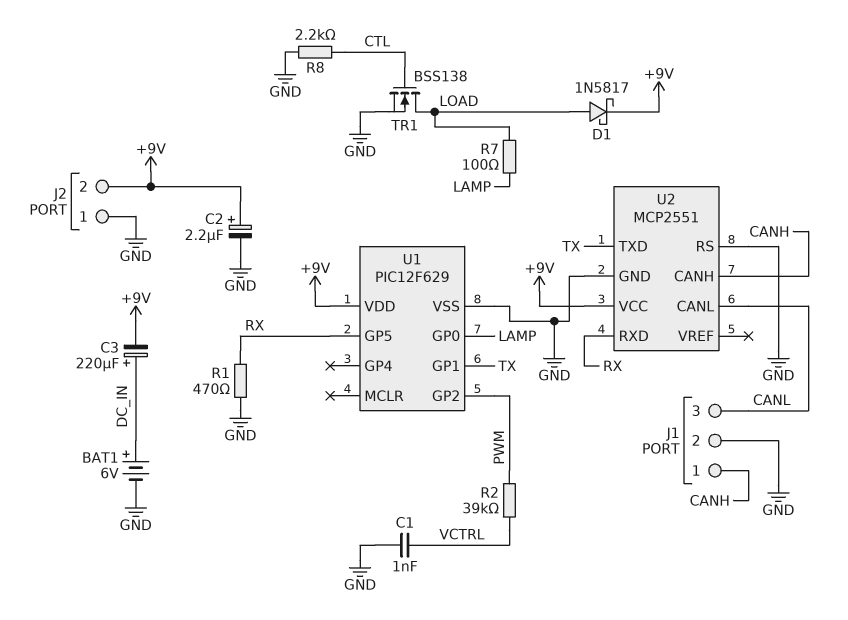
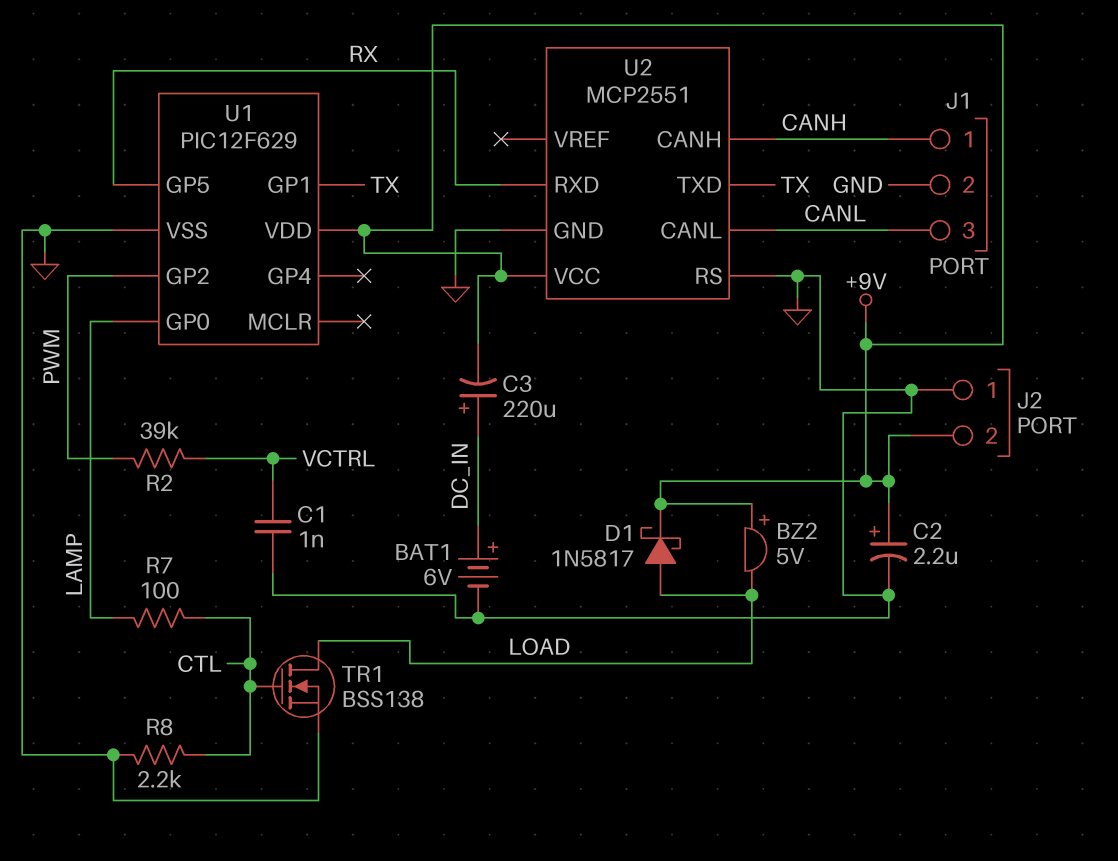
BZ2: none -> buzzer 5V (plus +9V, minus LOAD)
R1: 470 (GND, RX) -> none
R7: 100 (LAMP, LOAD) -> 100 (CTL, LAMP)

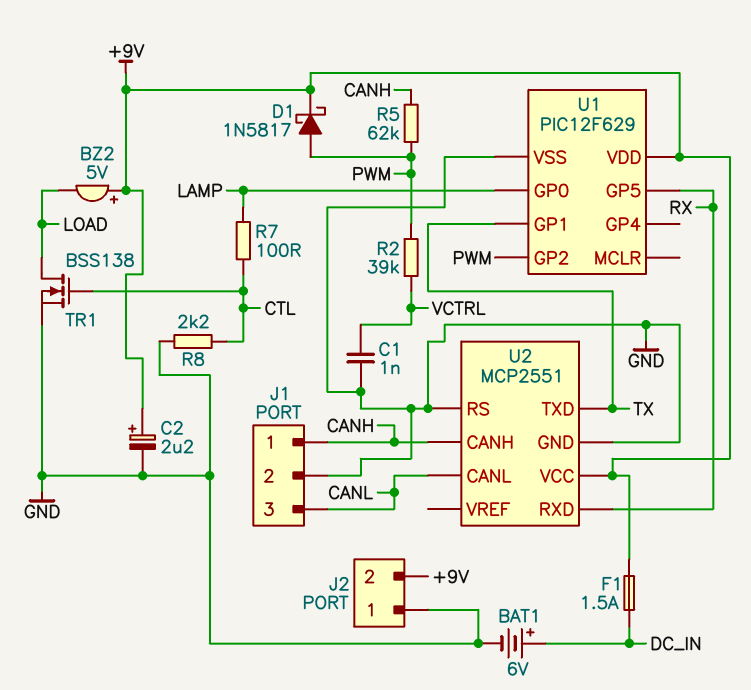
C3: 220uF (plus DC_IN, minus +9V) -> none
D1: schottky 1N5817 (A LOAD, K +9V) -> schottky 1N5817 (A PWM, K +9V)
F1: none -> 1.5A (+9V, DC_IN)
R5: none -> 62k (CANH, PWM)

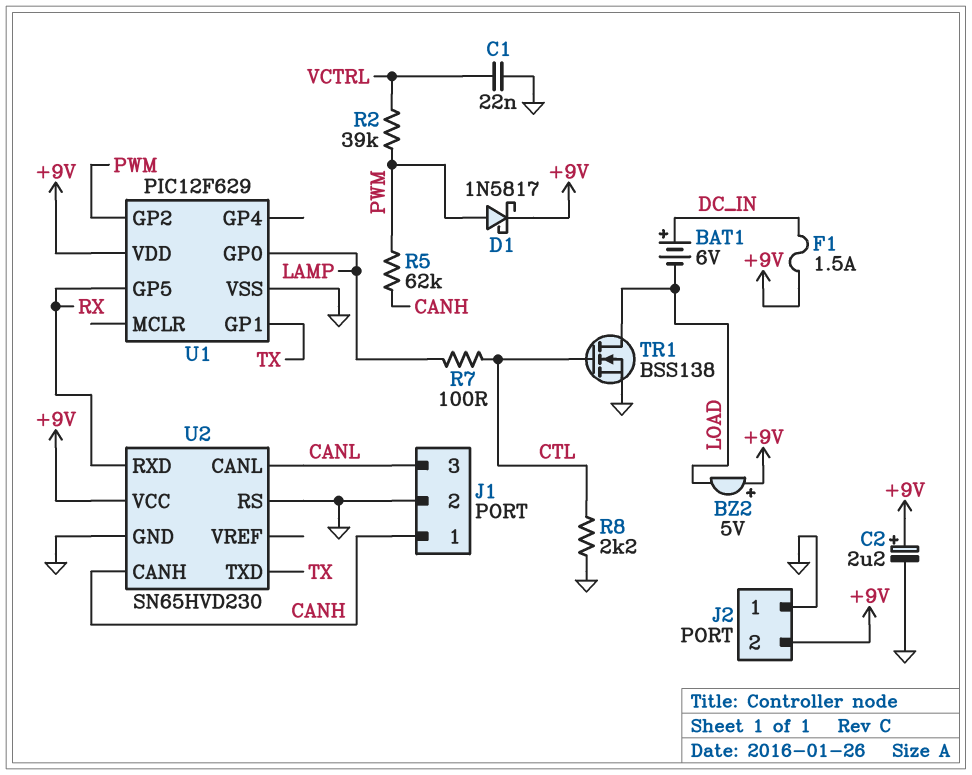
BAT1: 6V (plus DC_IN, minus GND) -> 6V (plus DC_IN, minus LOAD)
C1: 1nF (GND, VCTRL) -> 22nF (GND, VCTRL)
U2: MCP2551 -> SN65HVD230

